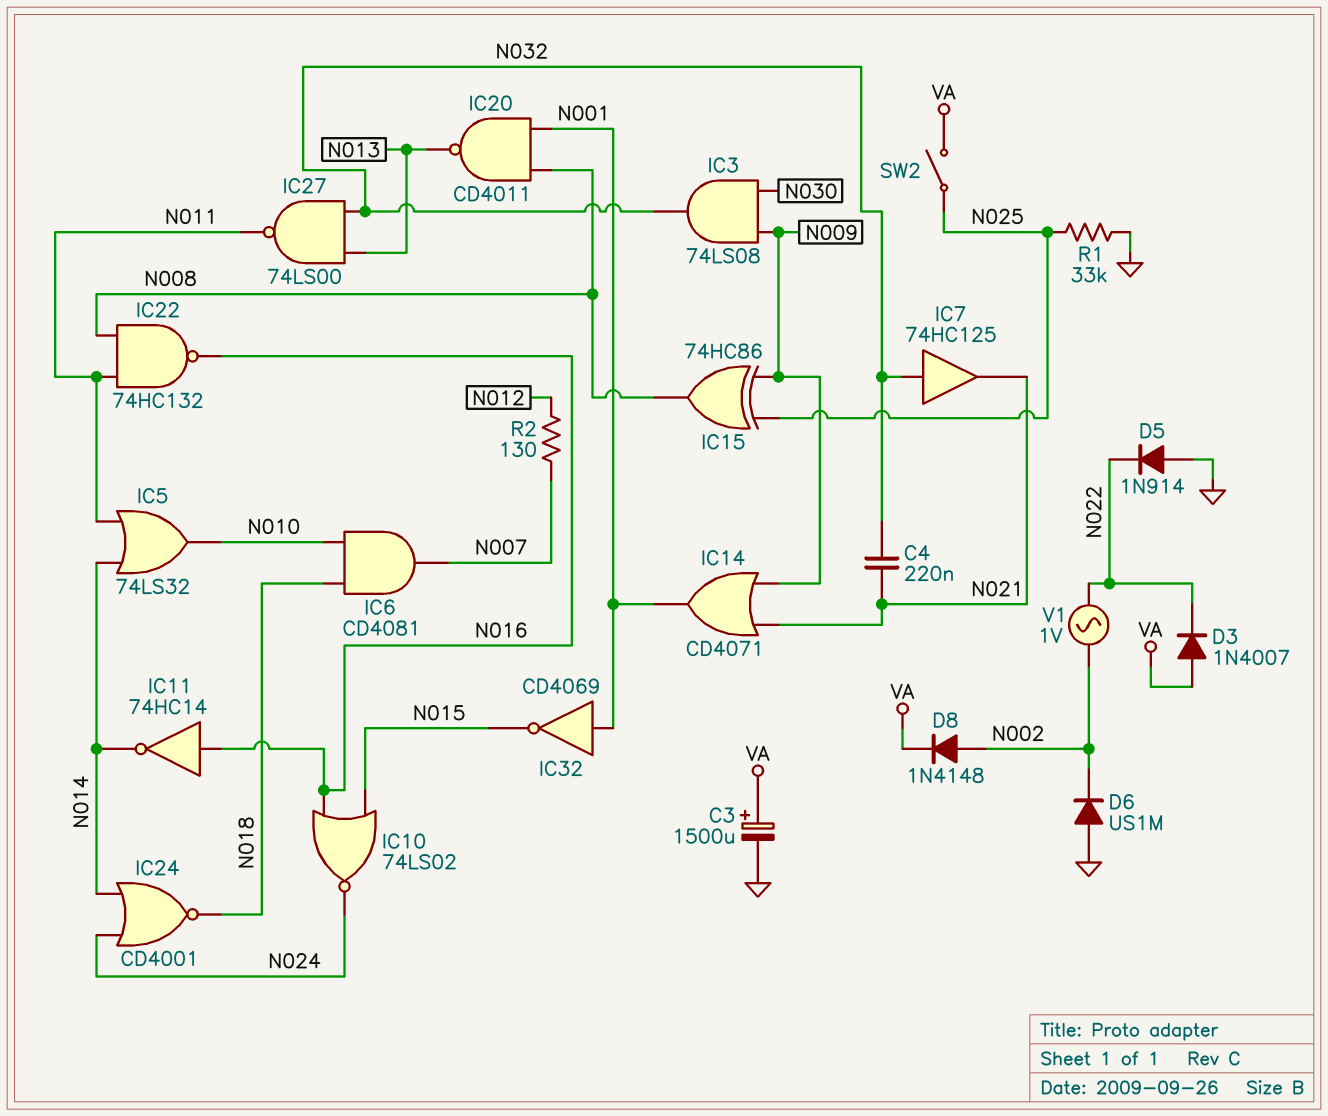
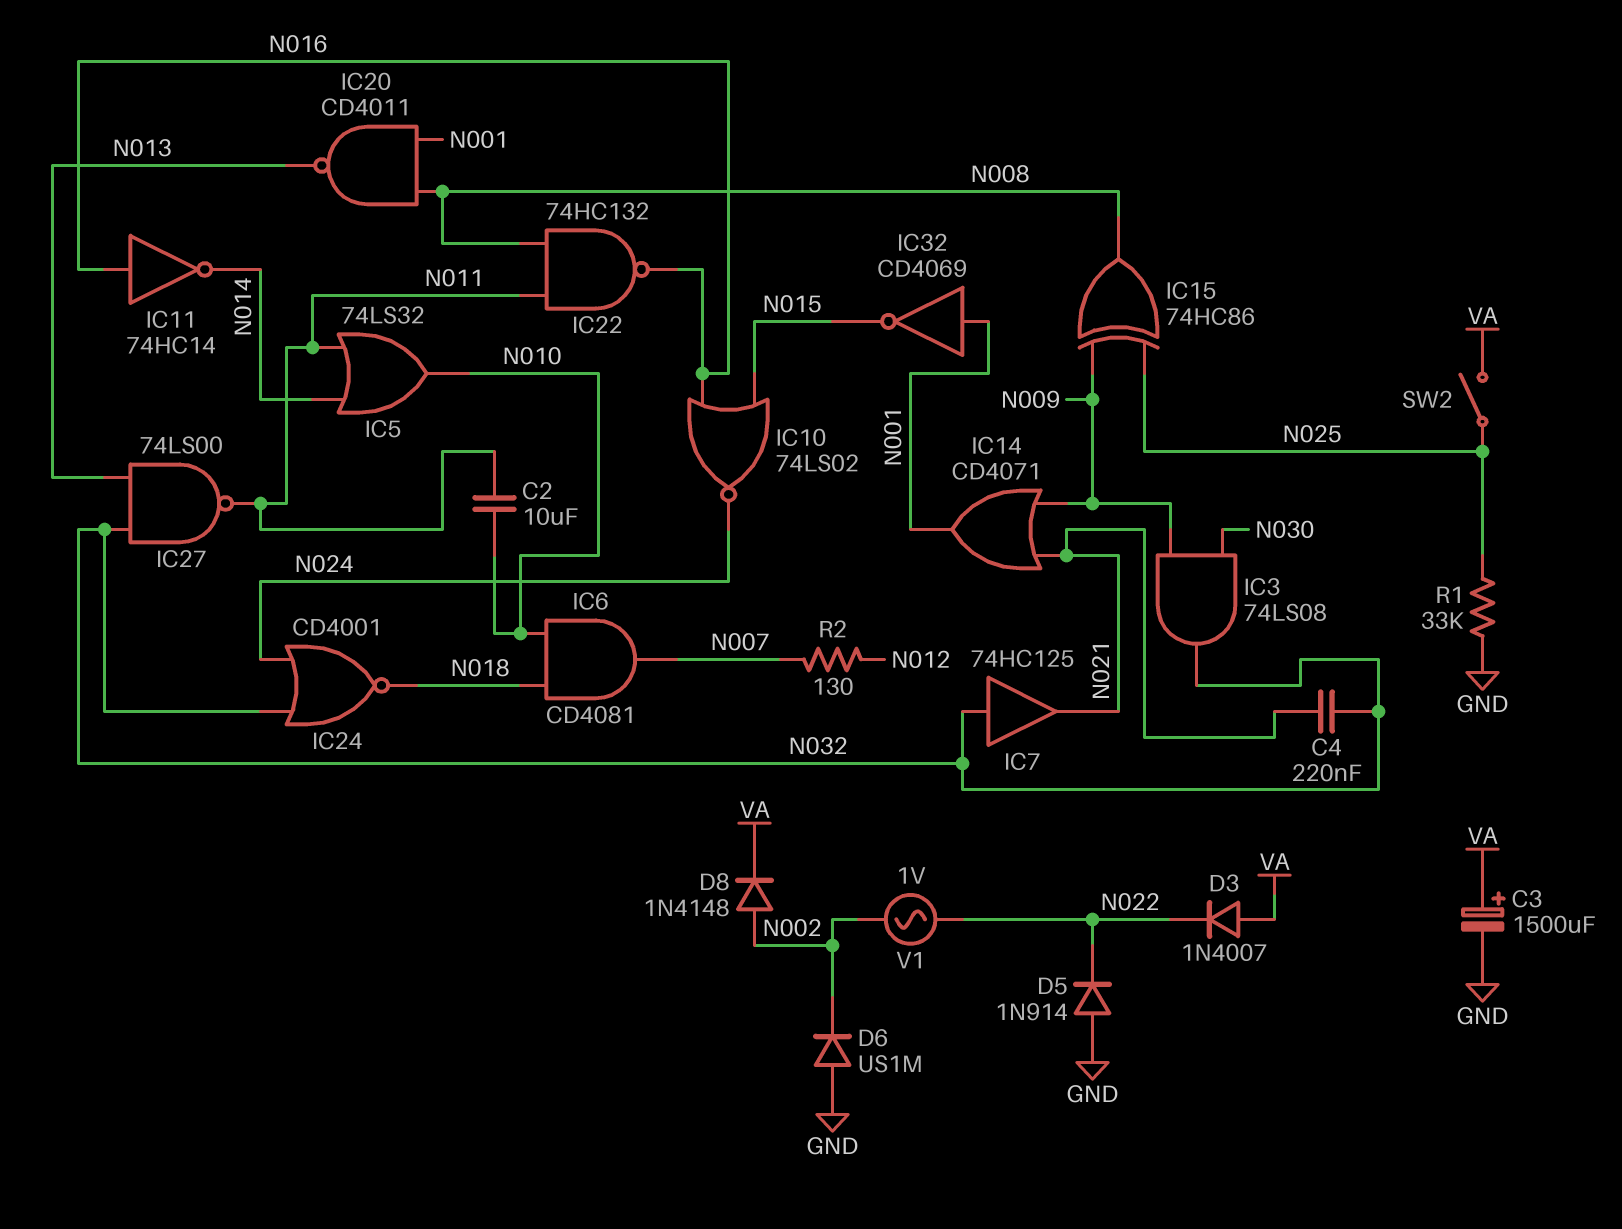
C2: none -> 10uF (N010, N011)
IC24: NOR CD4001 (in N014, in N024, out N018) -> NOR CD4001 (in N024, in N032, out N018)

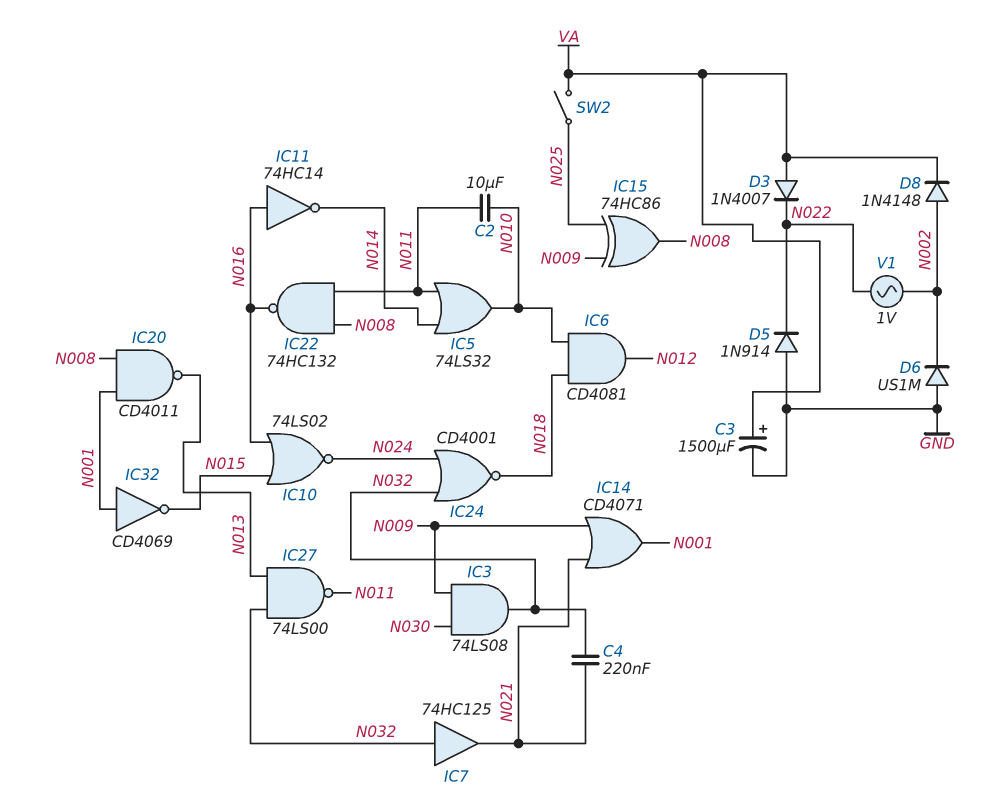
IC6: AND CD4081 (in N010, in N018, out N007) -> AND CD4081 (in N010, in N018, out N012)
R1: 33k (GND, N025) -> none
R2: 130 (N007, N012) -> none

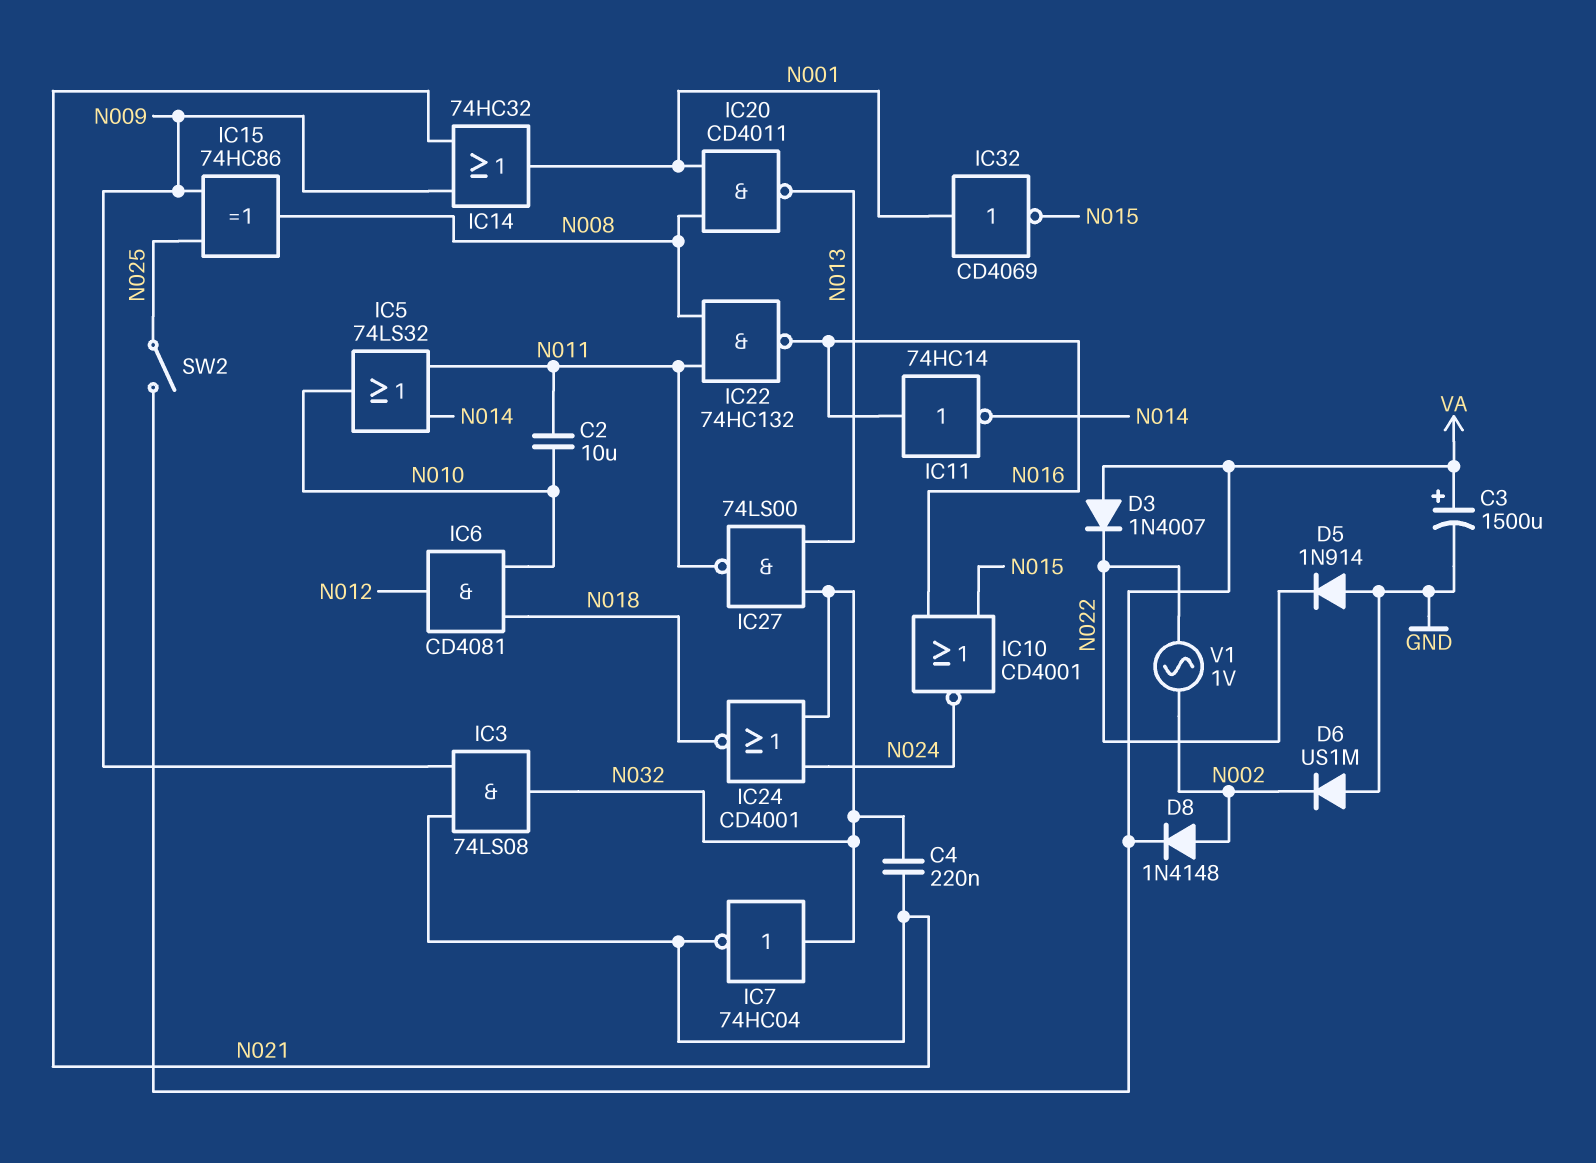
IC3: AND 74LS08 (in N009, in N030, out N032) -> AND 74LS08 (in N009, in N021, out N032)
IC7: buffer 74HC125 (in N032, out N021) -> NOT 74HC04 (in N032, out N021)
IC10: NOR 74LS02 (in N015, in N016, out N024) -> NOR CD4001 (in N015, in N016, out N024)
IC14: OR CD4071 (in N009, in N021, out N001) -> OR 74HC32 (in N009, in N021, out N001)

